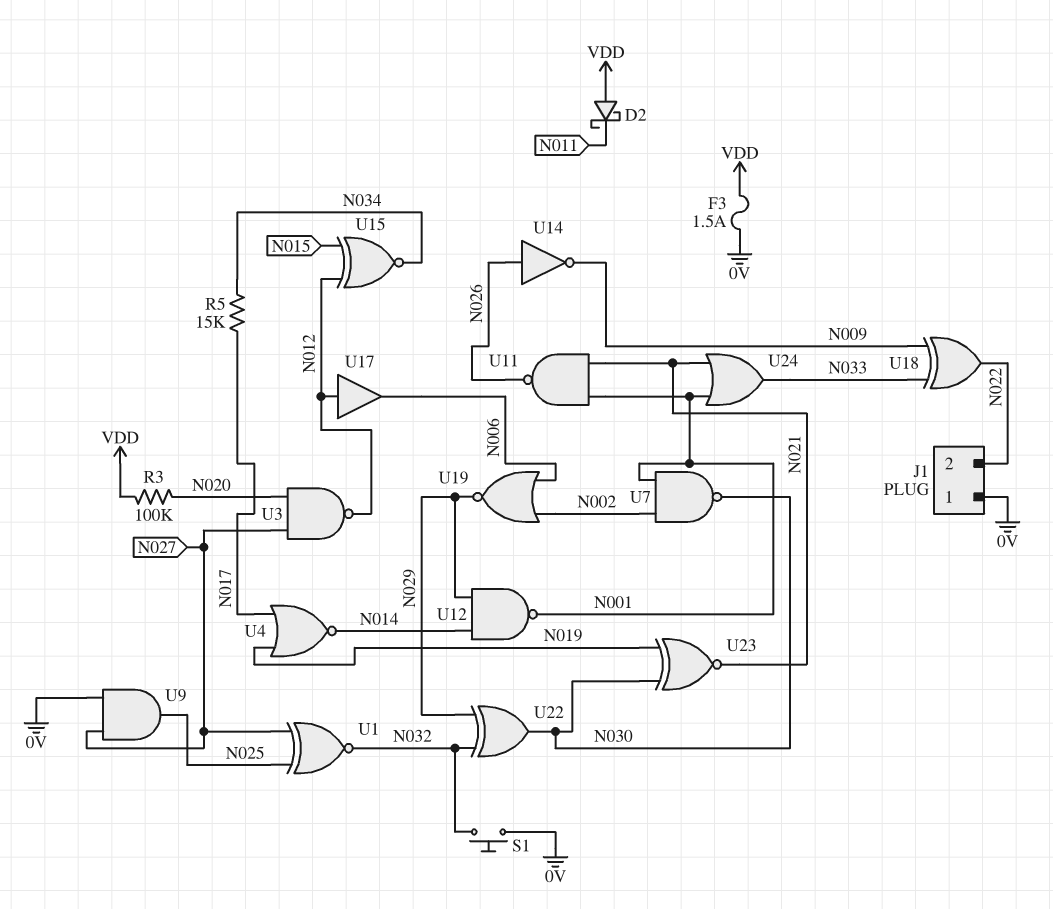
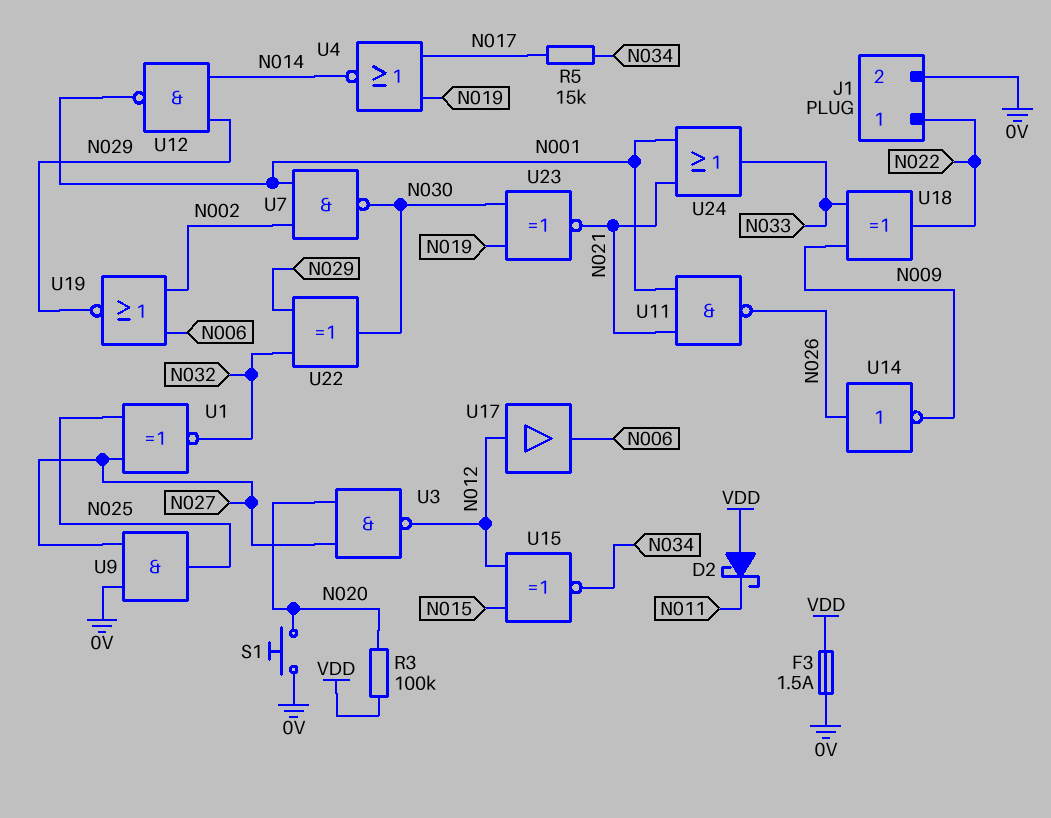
J1 pin 1: 0V -> N022
J1 pin 2: N022 -> 0V
S1: button (0V, N032) -> button (0V, N020)

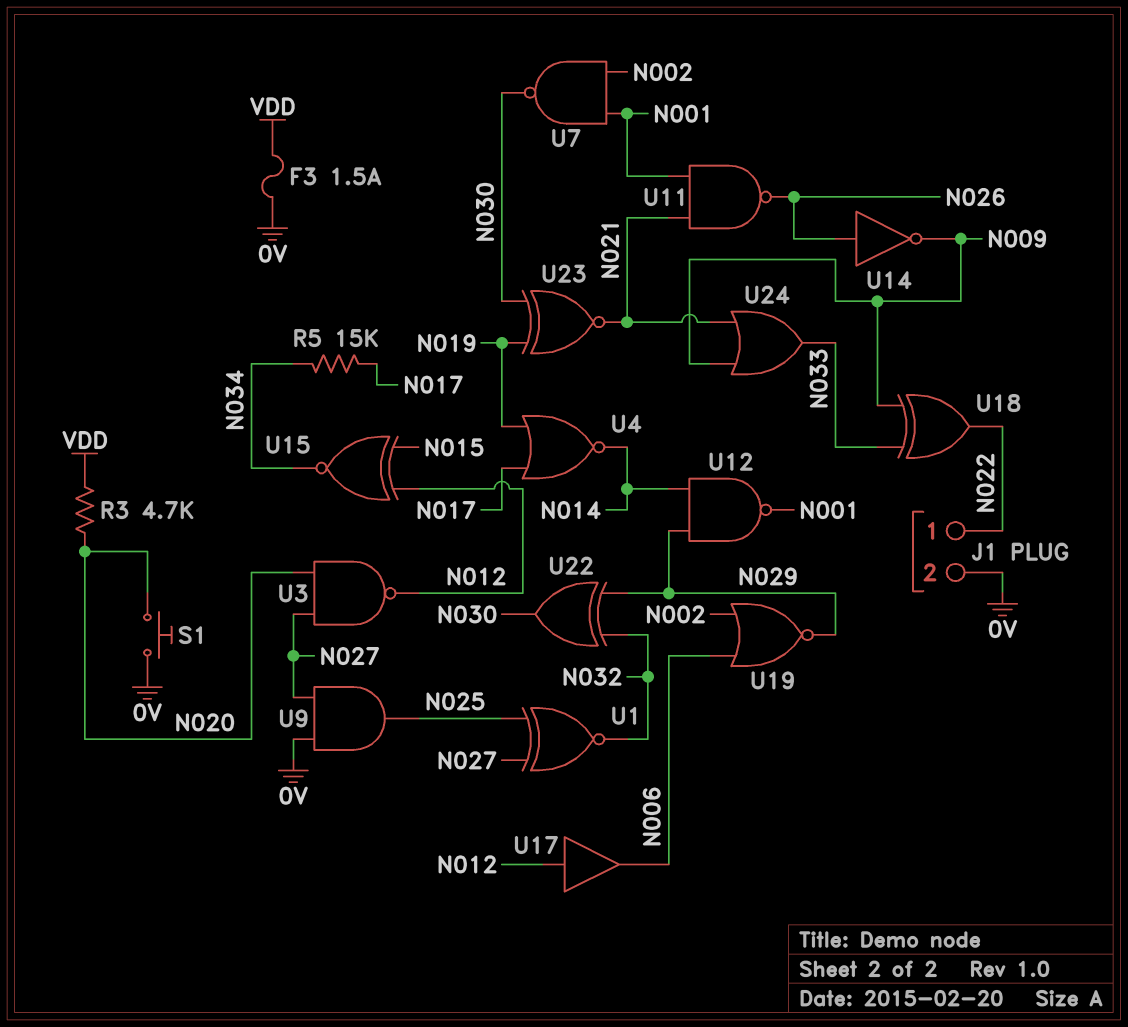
D2: schottky (A VDD, K N011) -> none
R3: 100k (N020, VDD) -> 4.7k (N020, VDD)
U24: OR (in N001, in N021, out N033) -> OR (in N009, in N021, out N033)

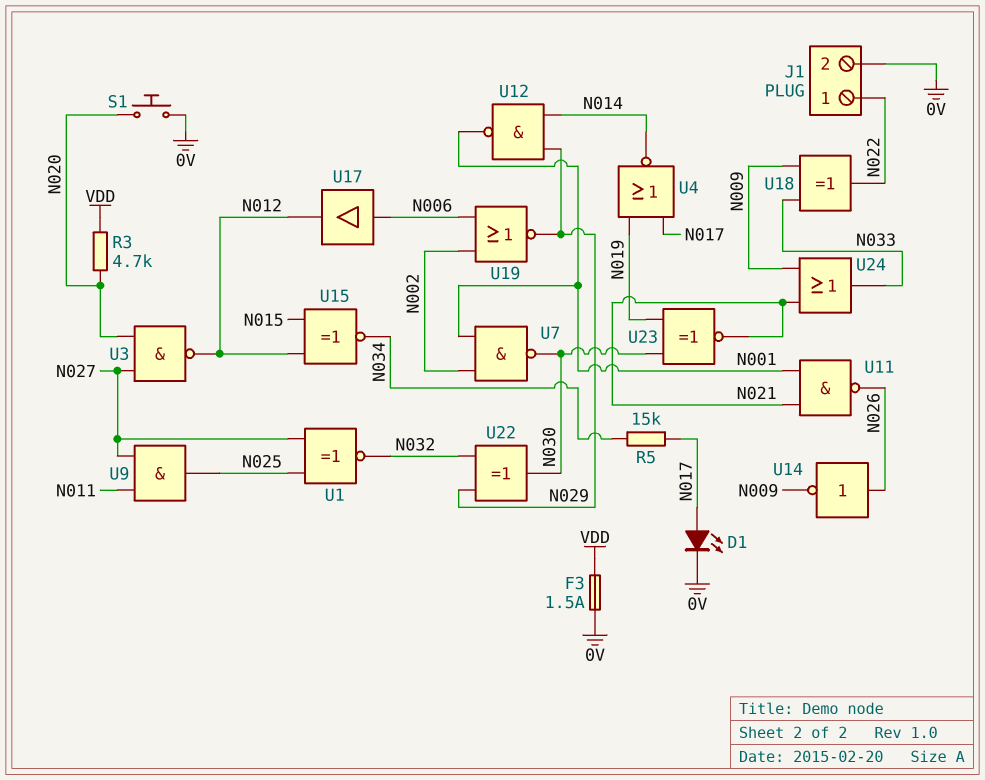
D1: none -> LED (A N017, K 0V)
U9: AND (in 0V, in N027, out N025) -> AND (in N011, in N027, out N025)
U17: buffer (in N012, out N006) -> buffer (in N006, out N012)

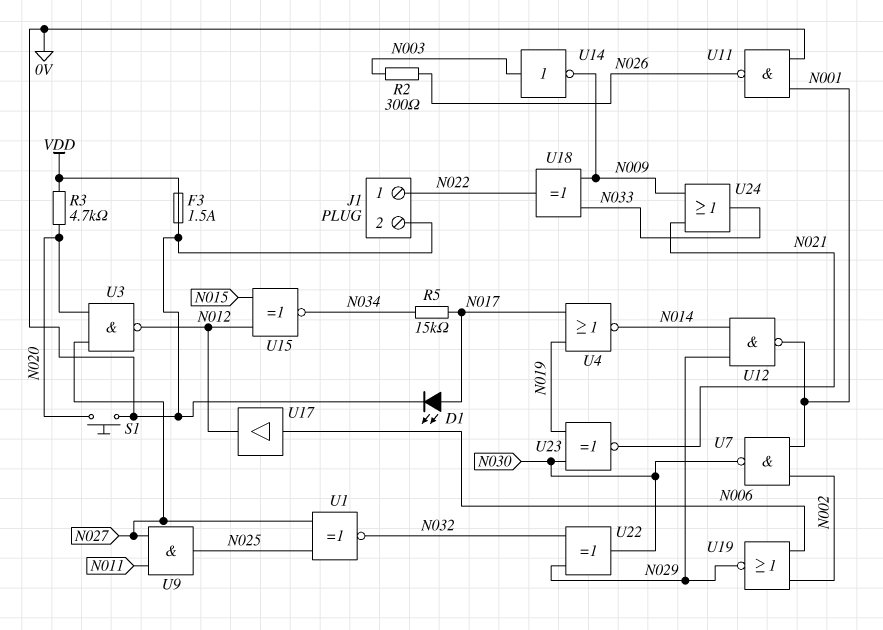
R2: none -> 300 (N003, N026)
U11: NAND (in N001, in N021, out N026) -> NAND (in 0V, in N001, out N026)
U14: NOT (in N026, out N009) -> NOT (in N003, out N009)

